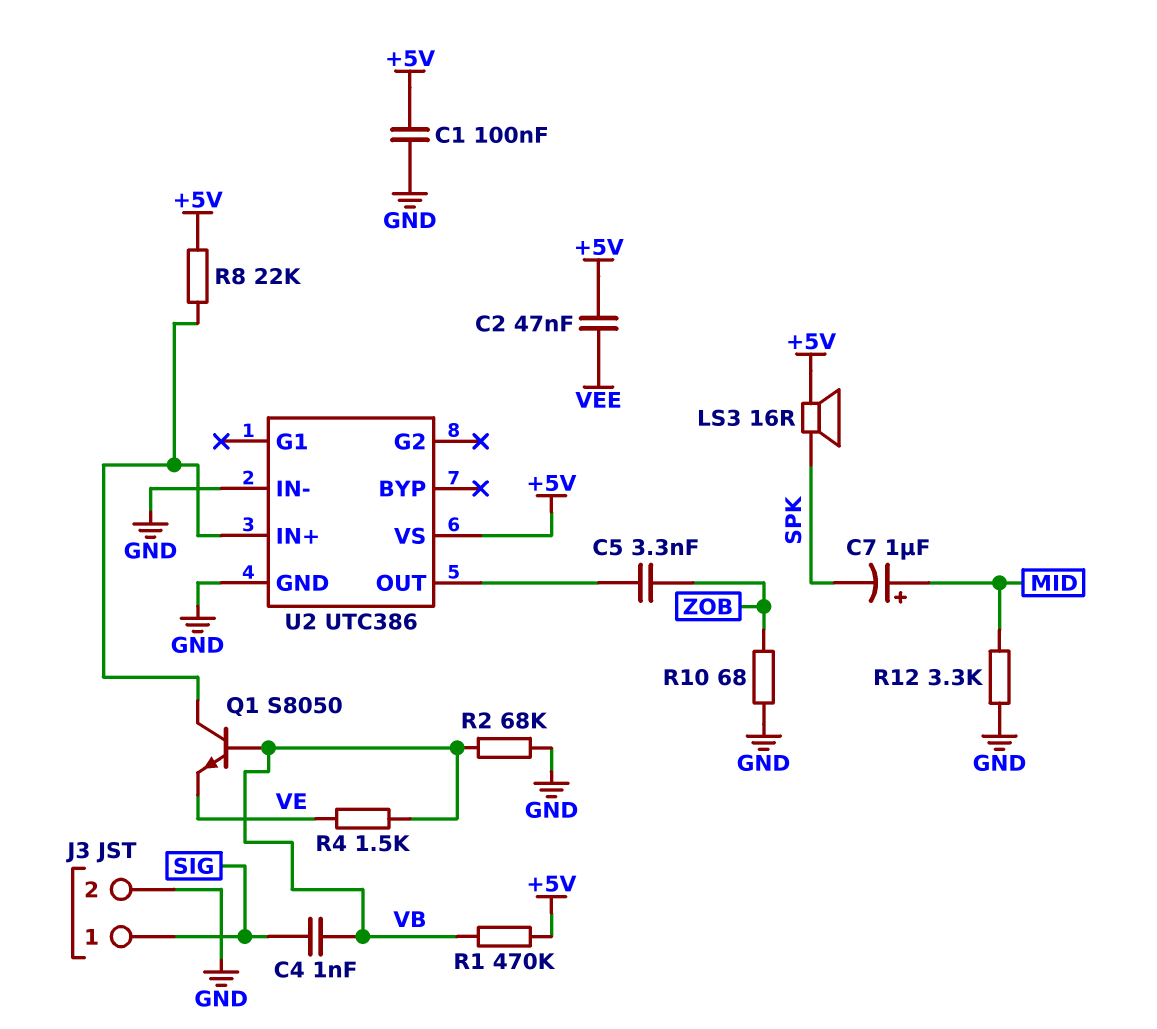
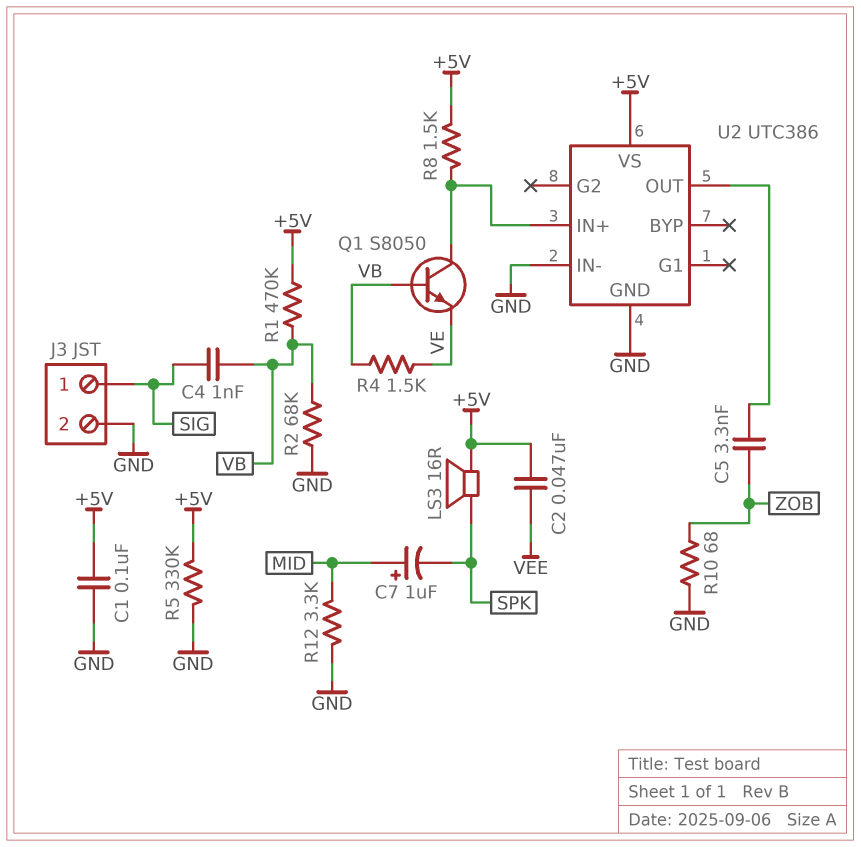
R5: none -> 330k (+5V, GND)
R8: 22k (+5V, U2/IN+) -> 1.5k (+5V, U2/IN+)

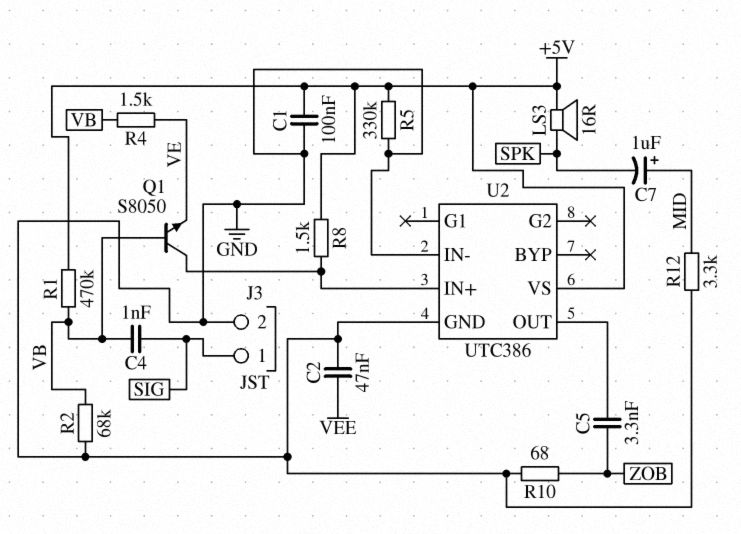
C2: 47nF (+5V, VEE) -> 47nF (GND, VEE)

